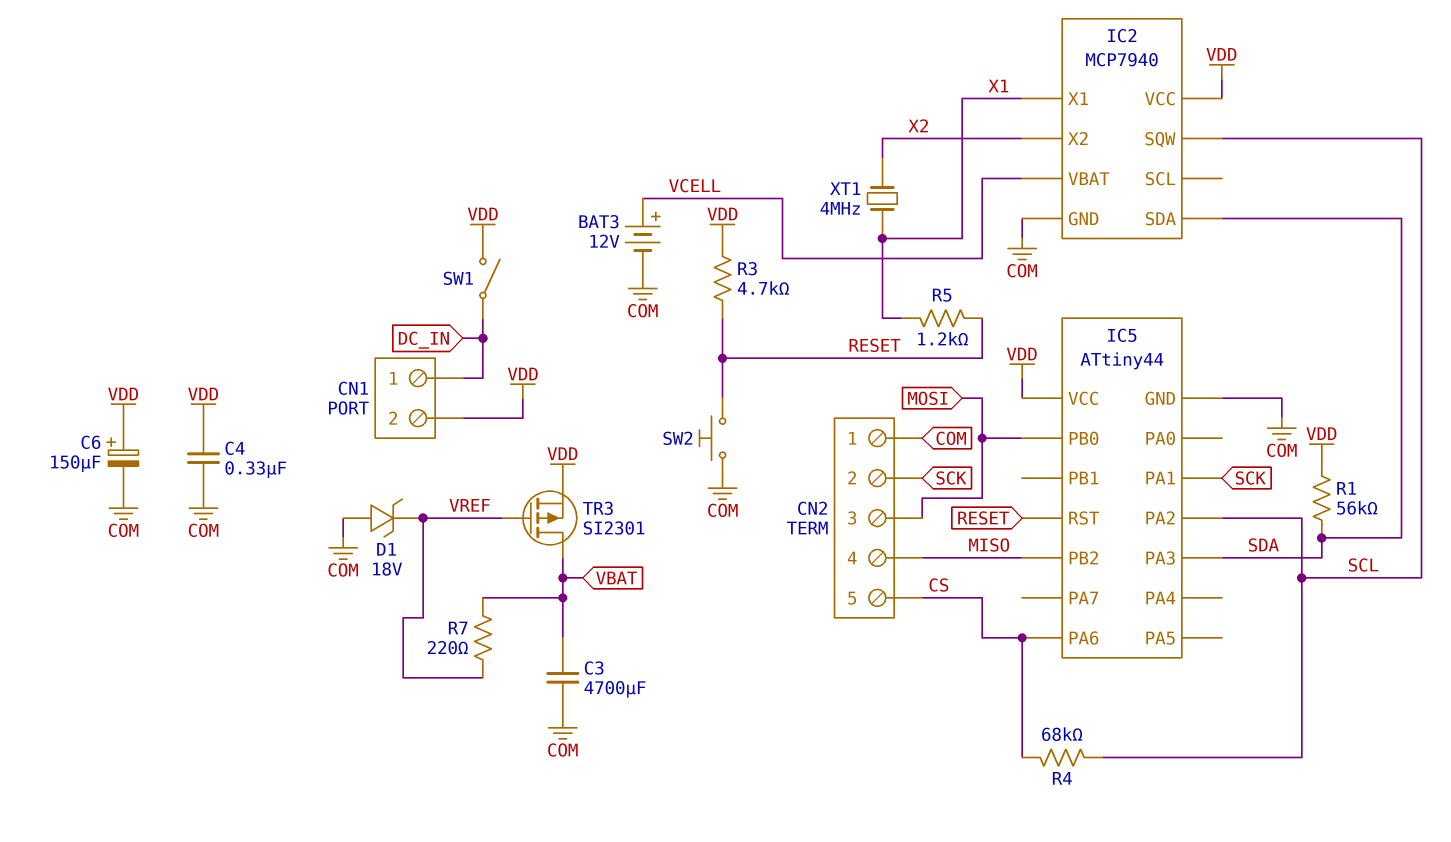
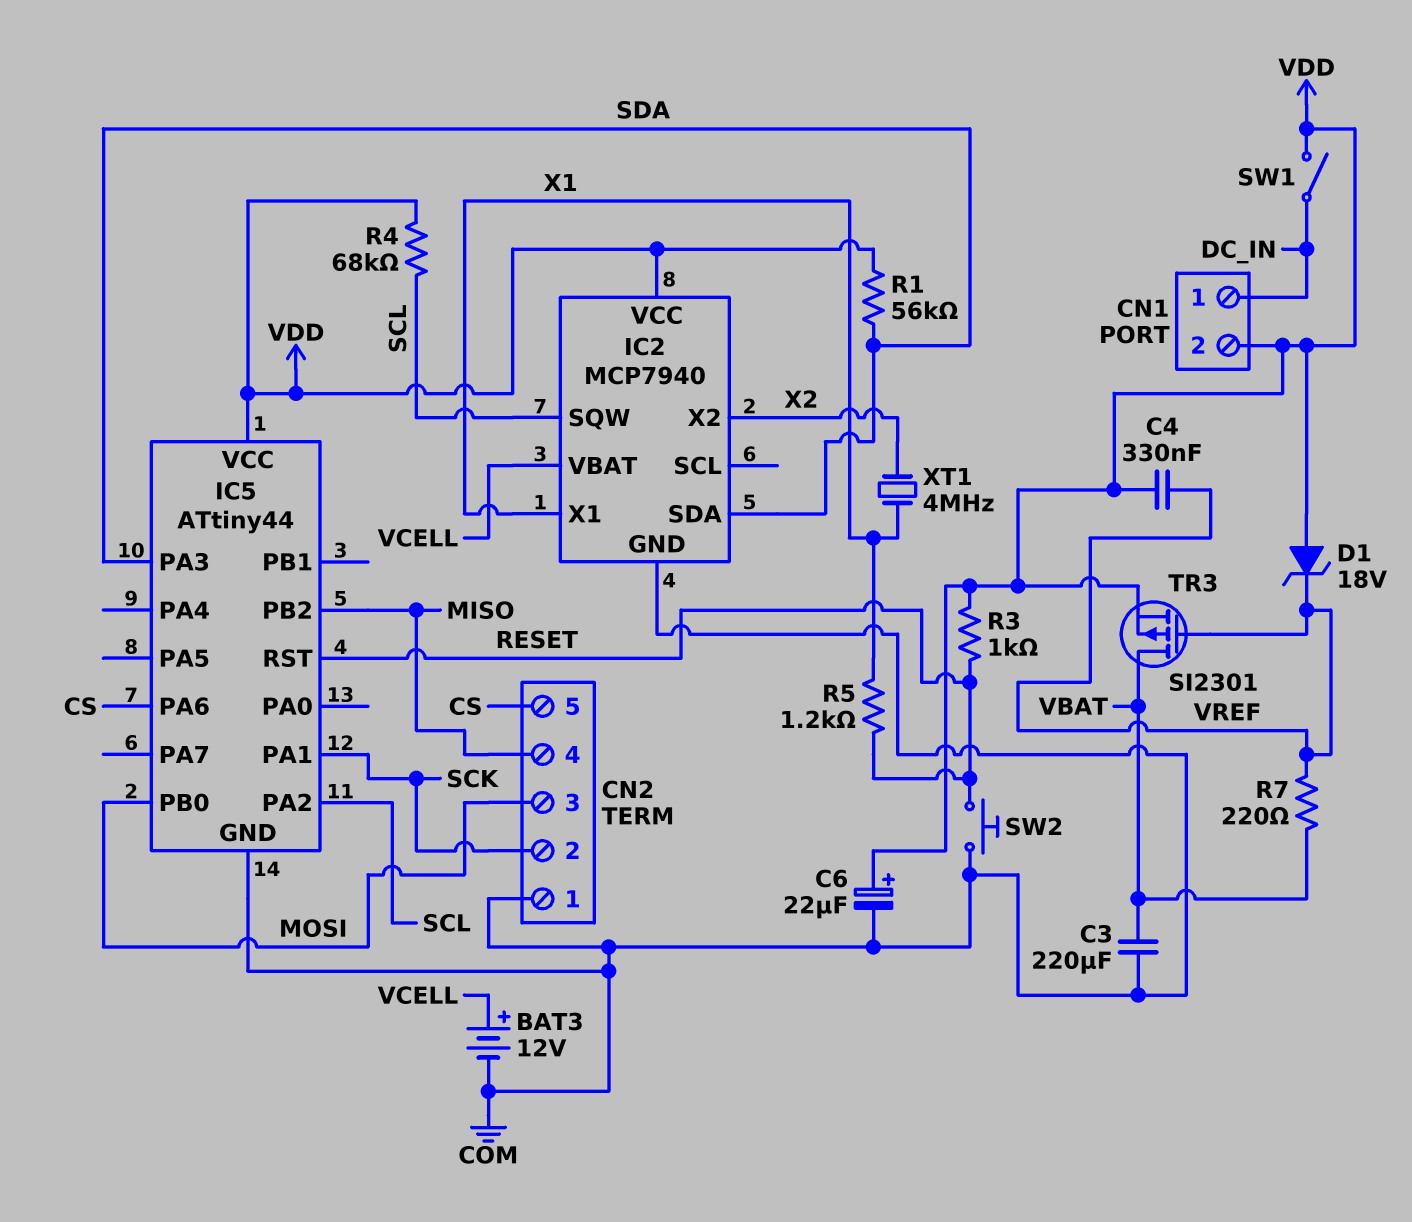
C3: 4700uF (COM, VBAT) -> 220uF (COM, VBAT)
C4: 330nF (COM, VDD) -> 330nF (VDD, VREF)
C6: 150uF (plus VDD, minus COM) -> 22uF (plus VDD, minus COM)
D1: zener 18V (A COM, K VREF) -> zener 18V (A VDD, K VREF)
R3: 4.7k (RESET, VDD) -> 1k (RESET, VDD)
R4: 68k (CS, SCL) -> 68k (SCL, VDD)

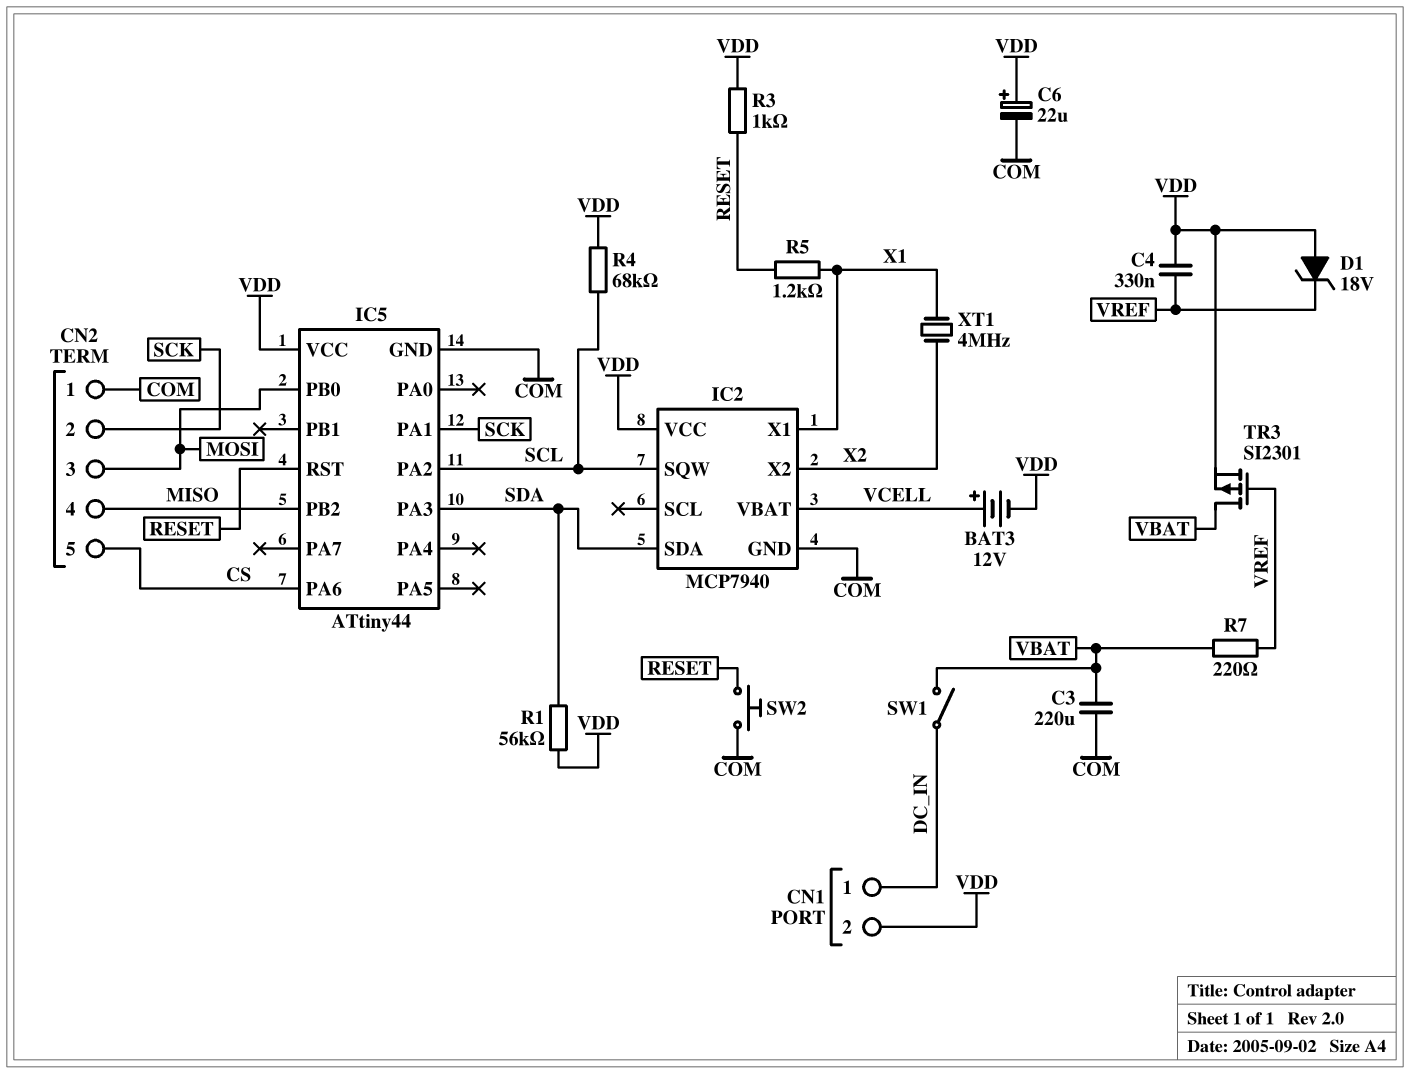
BAT3: 12V (plus VCELL, minus COM) -> 12V (plus VCELL, minus VDD)
SW1: switch (DC_IN, VDD) -> switch (DC_IN, VBAT)

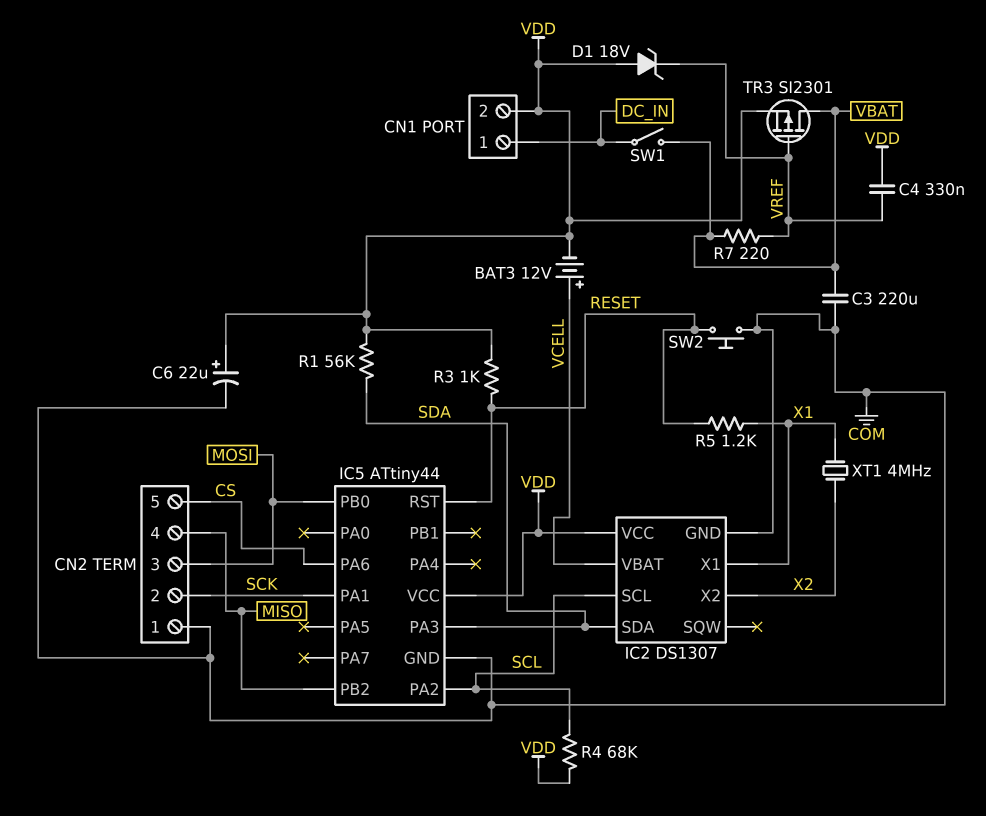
IC2: MCP7940 -> DS1307
IC2 pin SCL: none -> SCL
IC2 pin SQW: SCL -> none

